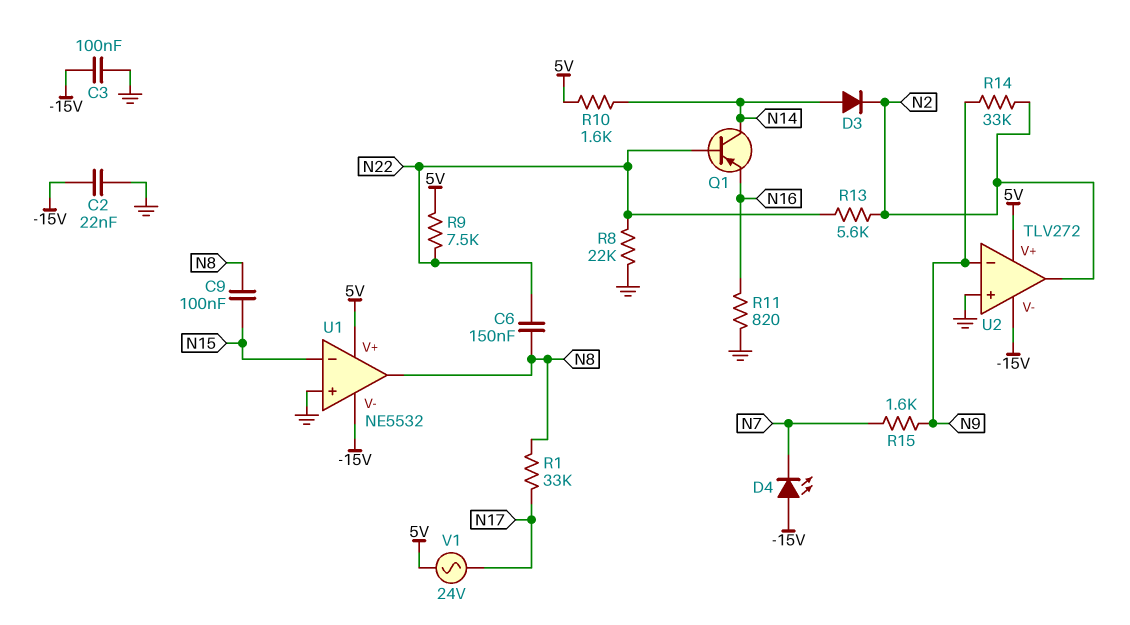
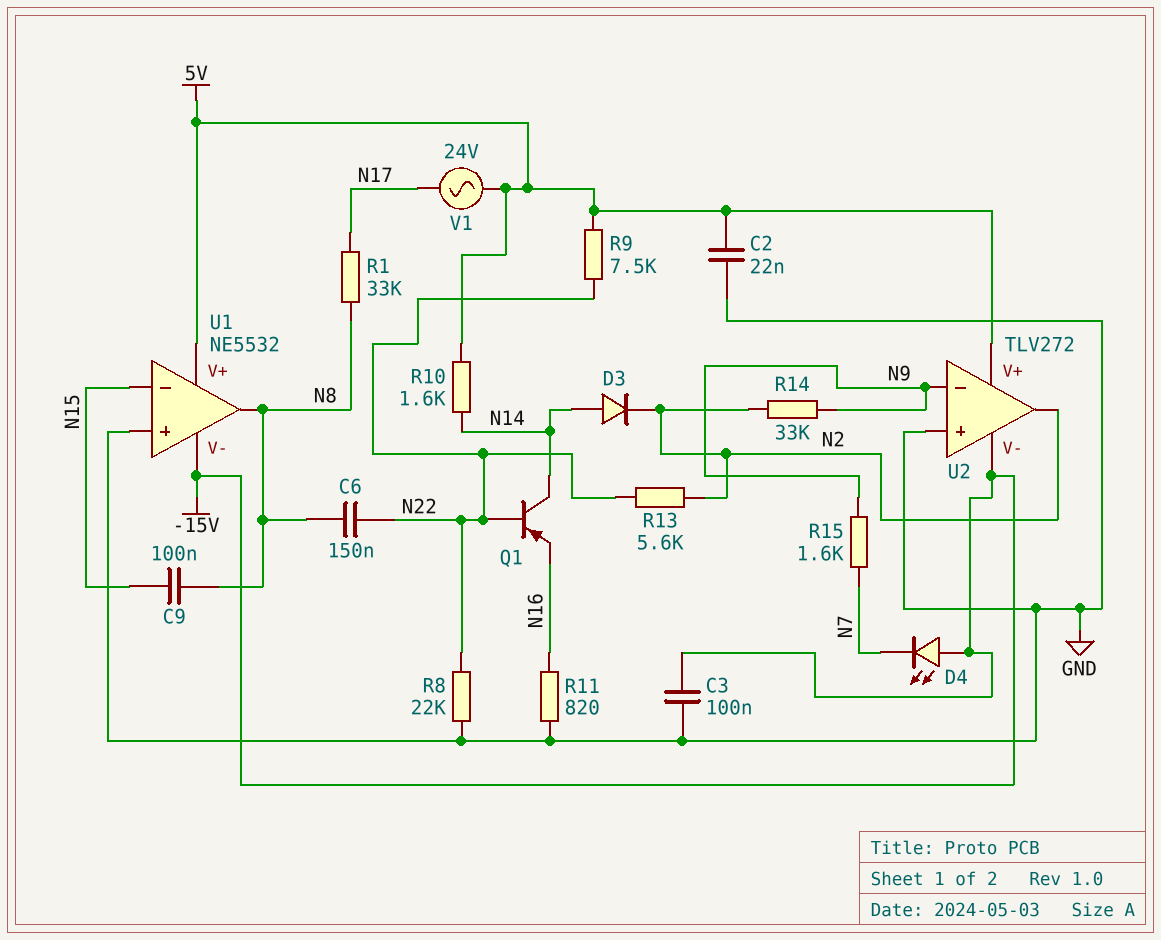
C2: 22nF (-15V, GND) -> 22nF (5V, GND)

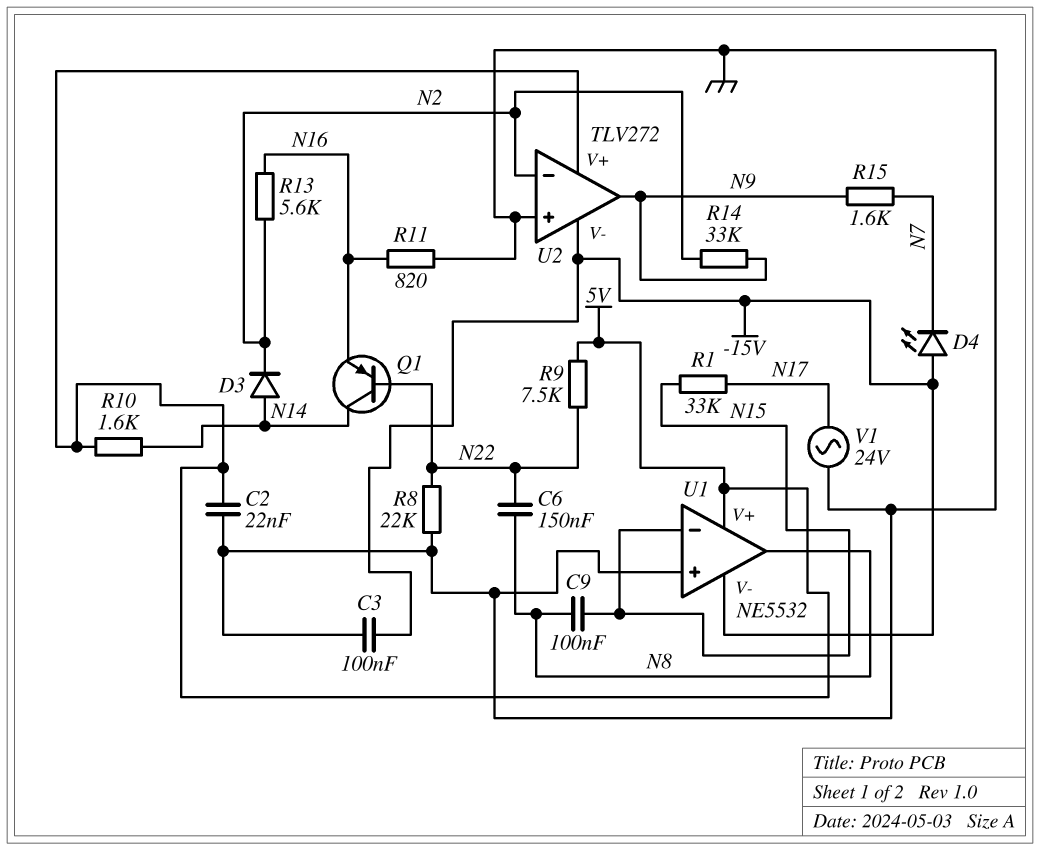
R1: 33k (N8, N17) -> 33k (N15, N17)
R13: 5.6k (N2, N22) -> 5.6k (N2, N16)
U2 pin in-: N9 -> N2
U2 pin out: N2 -> N9
V1: AC 24V (5V, N17) -> AC 24V (GND, N17)

